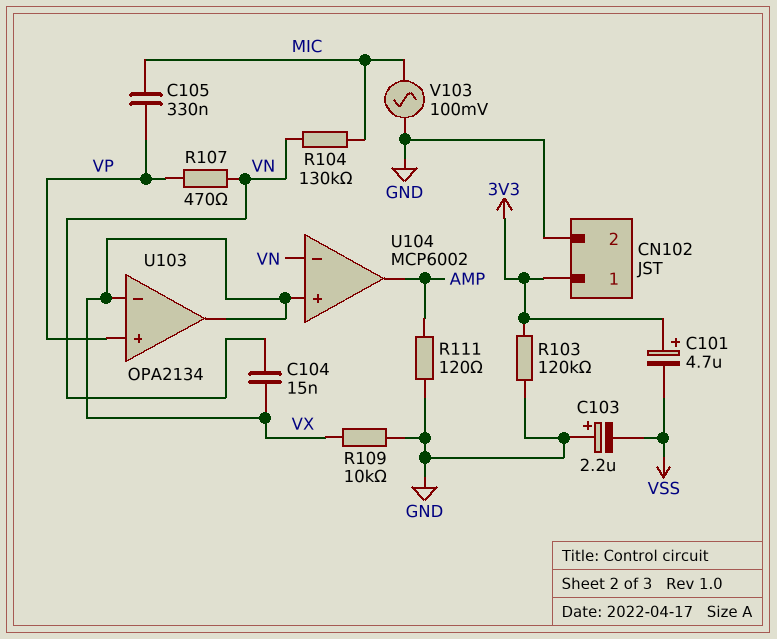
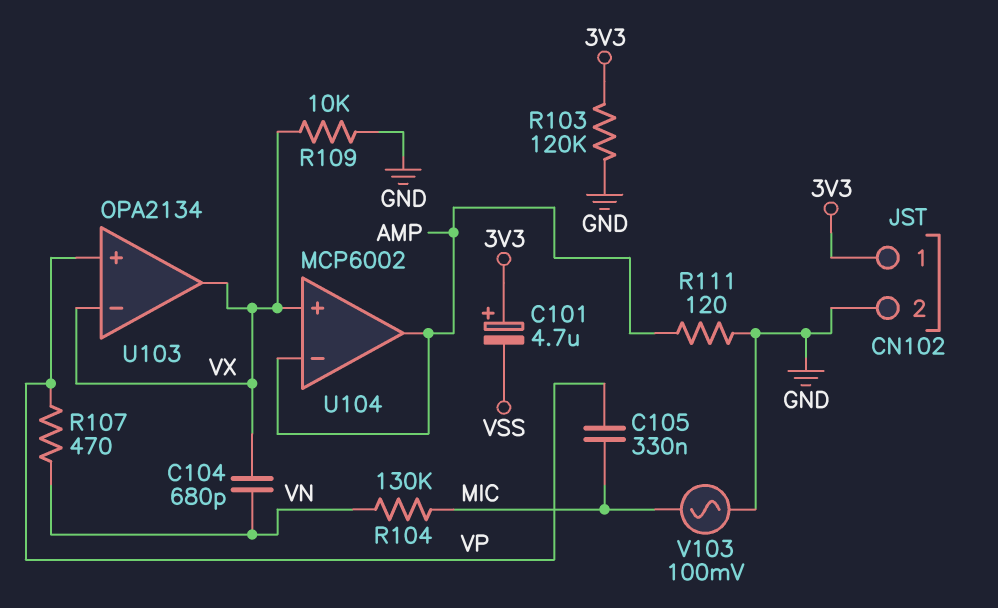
C103: 2.2uF (plus GND, minus VSS) -> none
C104: 15nF (VN, VX) -> 680pF (VN, VX)
U104 pin in-: VN -> AMP

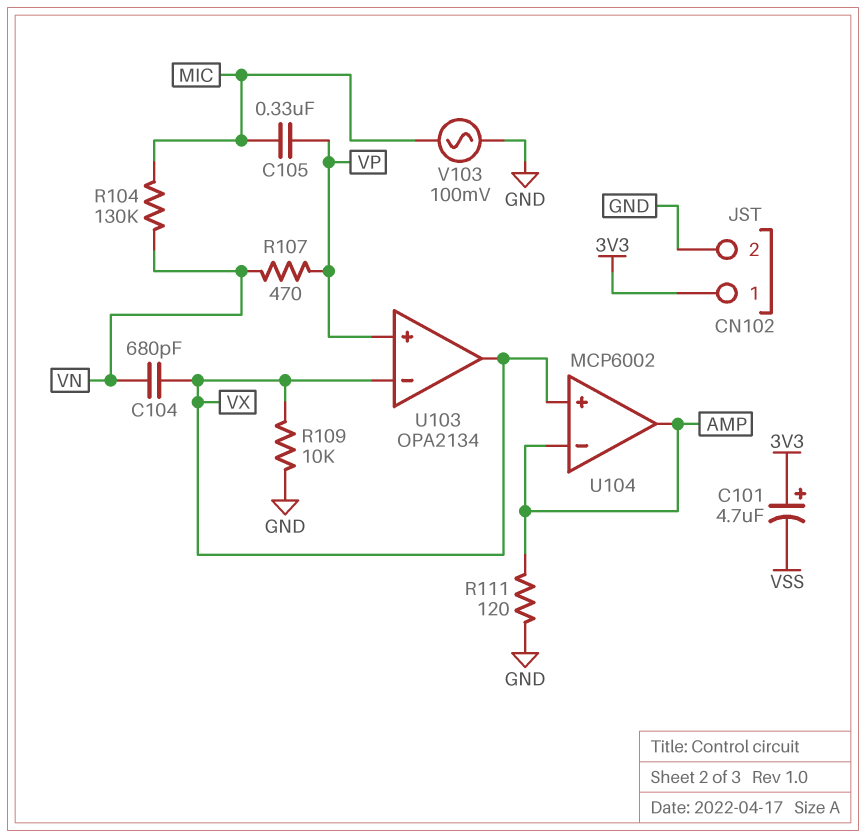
R103: 120k (3V3, GND) -> none

